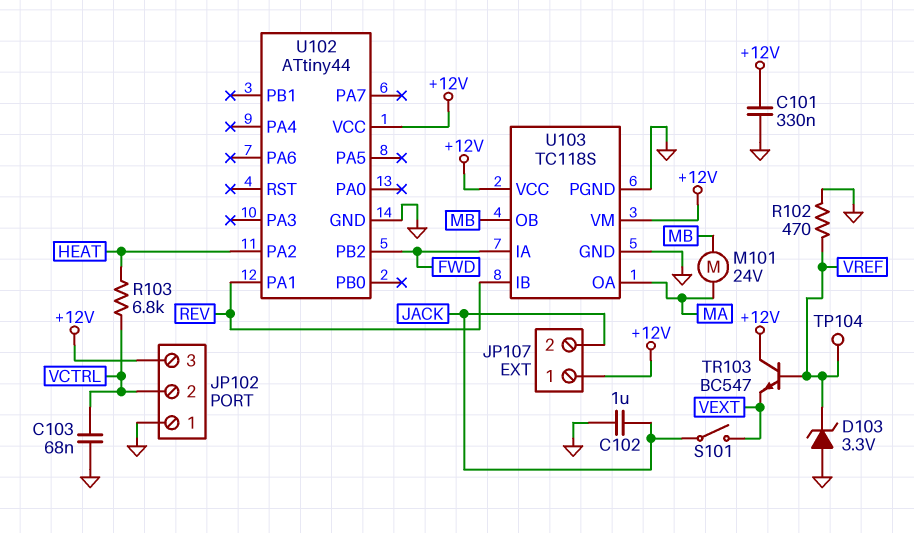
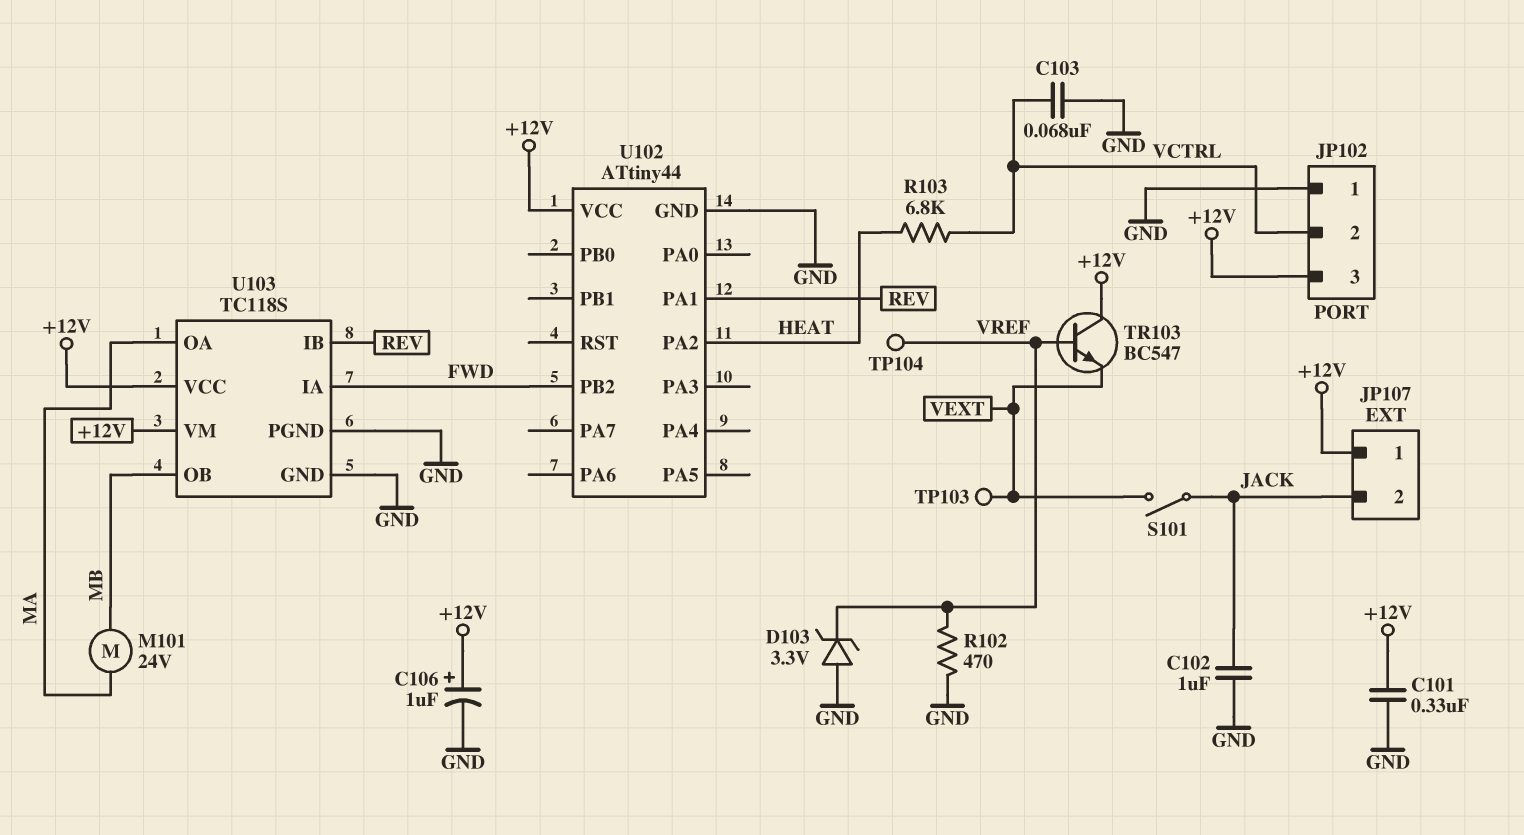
C106: none -> 1uF (plus +12V, minus GND)
TP103: none -> test point (VEXT)

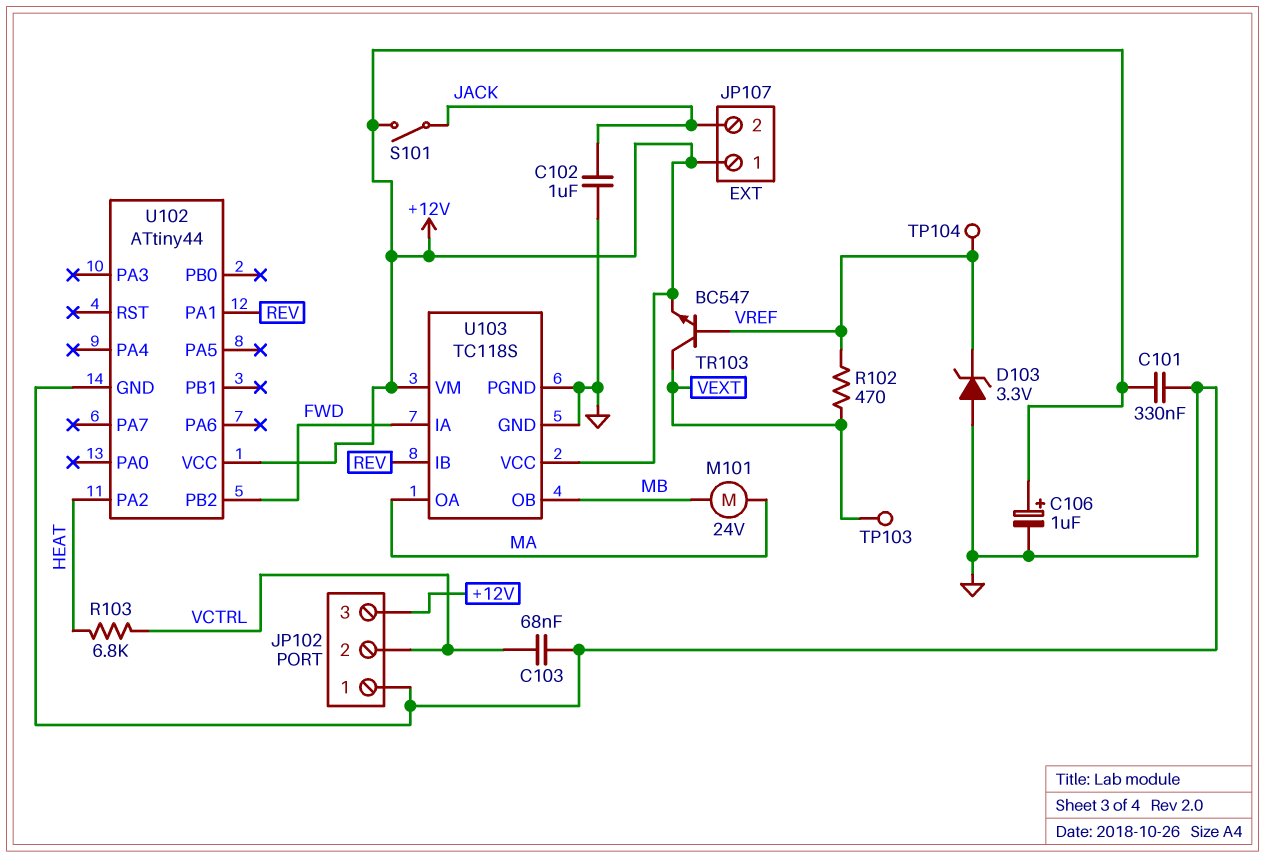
R102: 470 (GND, VREF) -> 470 (VEXT, VREF)
S101: switch (JACK, VEXT) -> switch (+12V, JACK)
TR103: NPN BC547 (B VREF, C +12V, E VEXT) -> NPN BC547 (B VREF, C VEXT, E +12V)

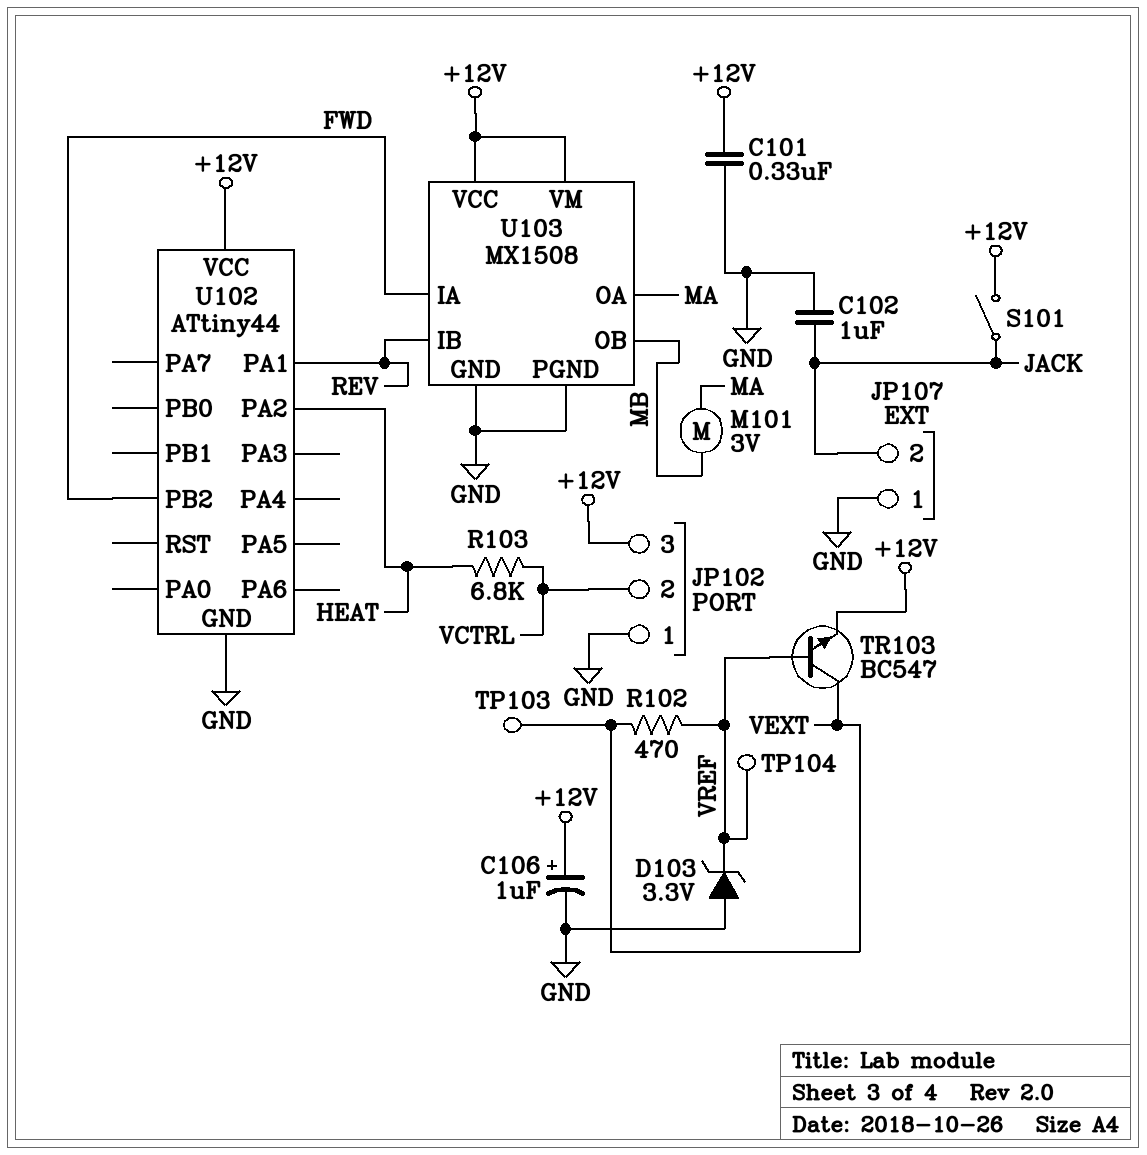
C103: 68nF (GND, VCTRL) -> none
JP107 pin 1: +12V -> GND
M101: motor 24V (MA, MB) -> motor 3V (MA, MB)
U103: TC118S -> MX1508

